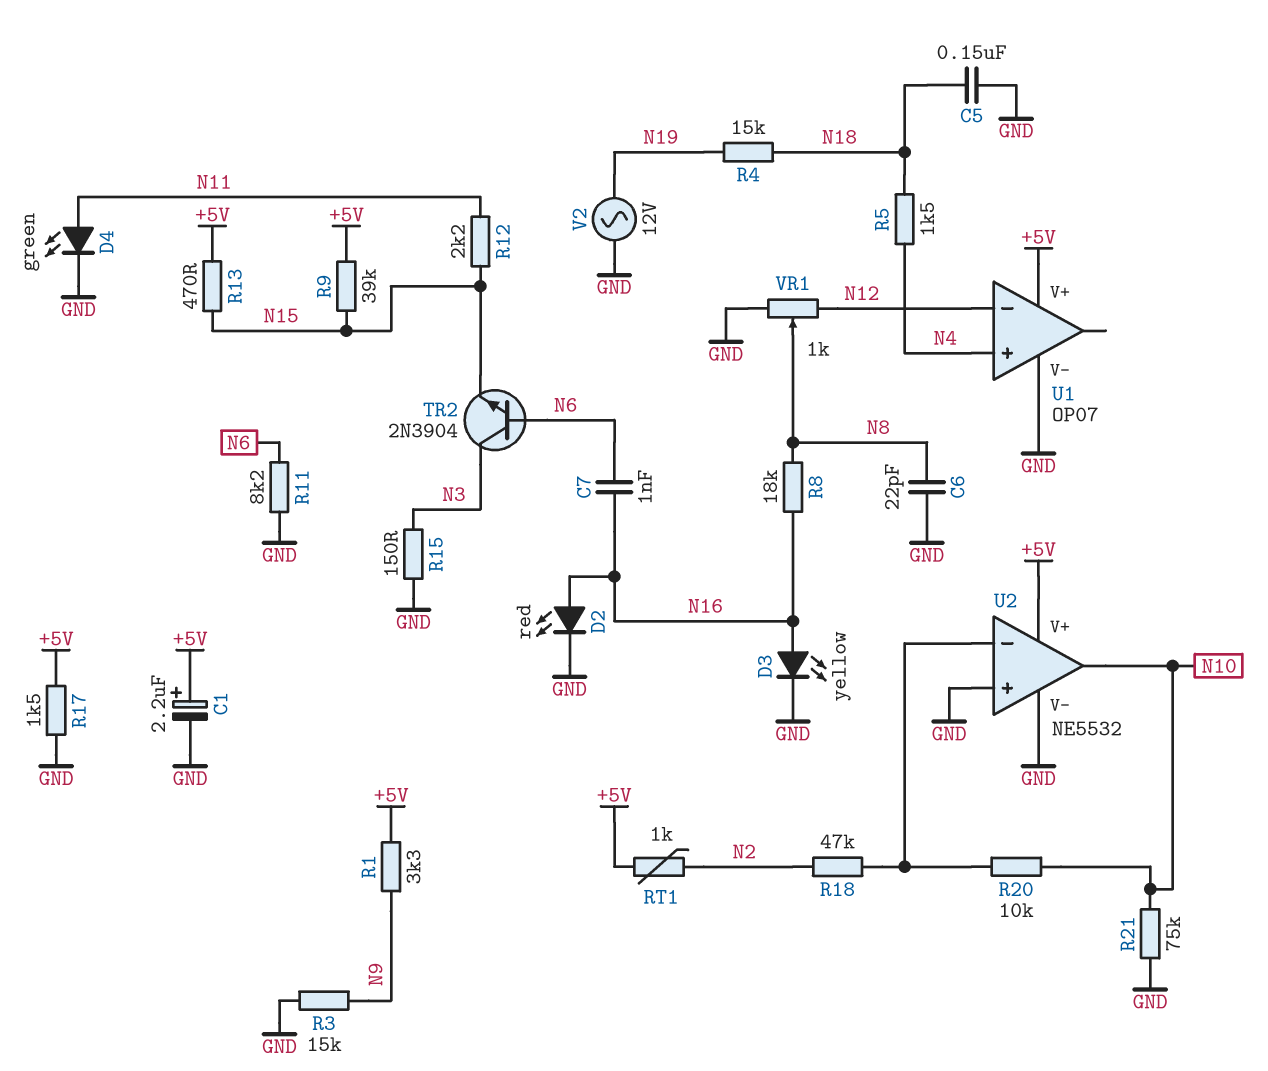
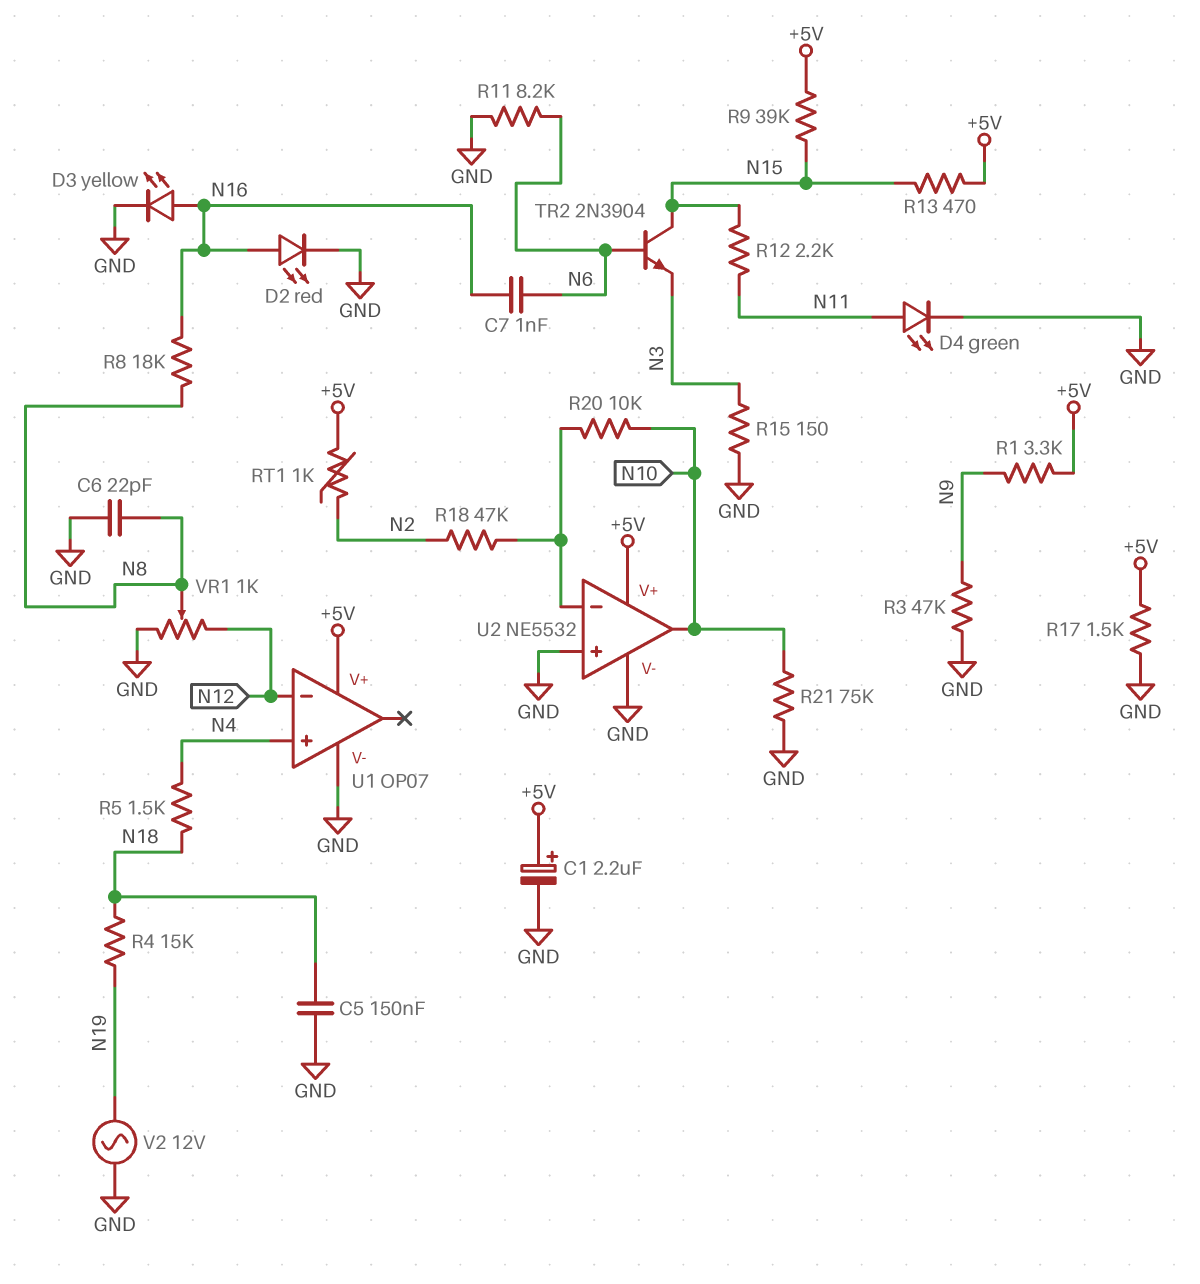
R3: 15k (GND, N9) -> 47k (GND, N9)
TR2: NPN 2N3904 (B N6, C N3, E N15) -> NPN 2N3904 (B N6, C N15, E N3)

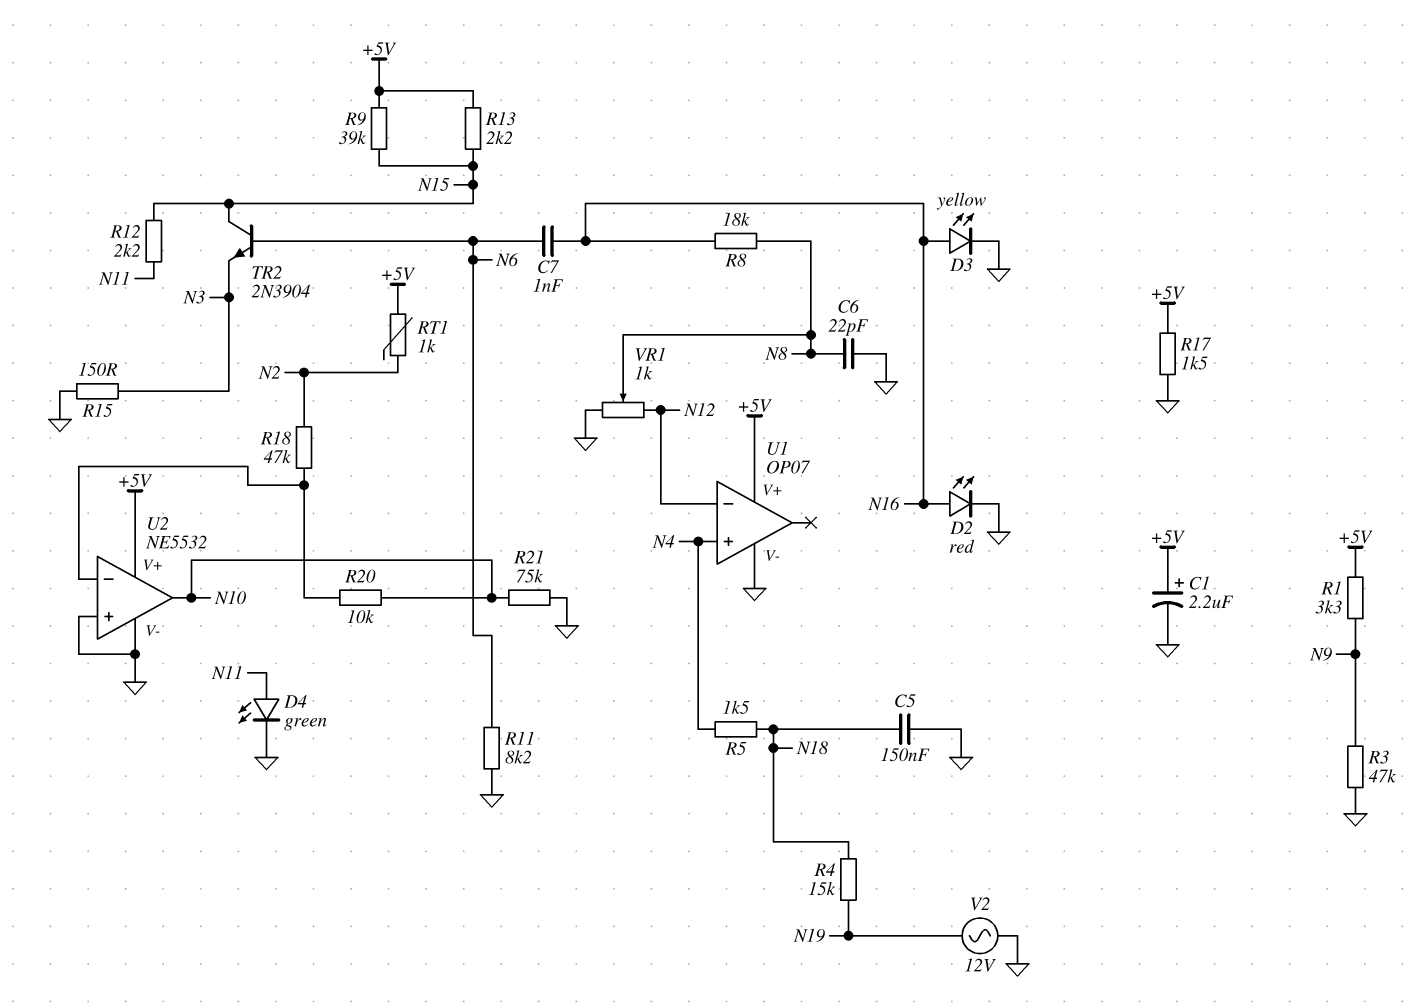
R13: 470 (+5V, N15) -> 2.2k (+5V, N15)

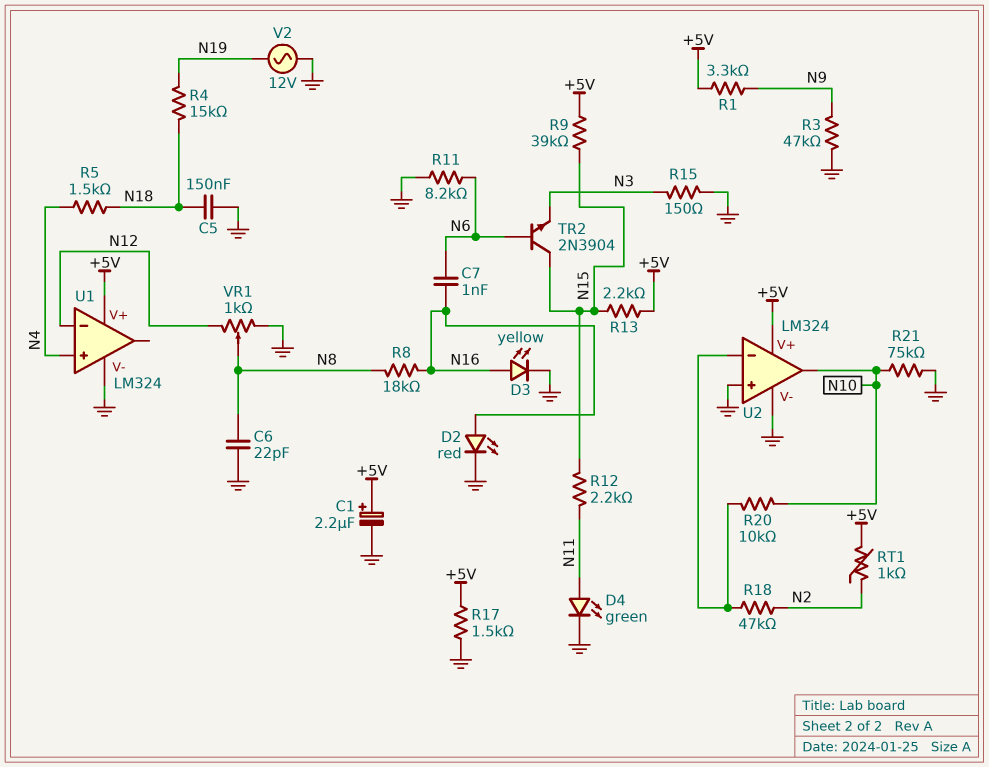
U1: OP07 -> LM324
U2: NE5532 -> LM324

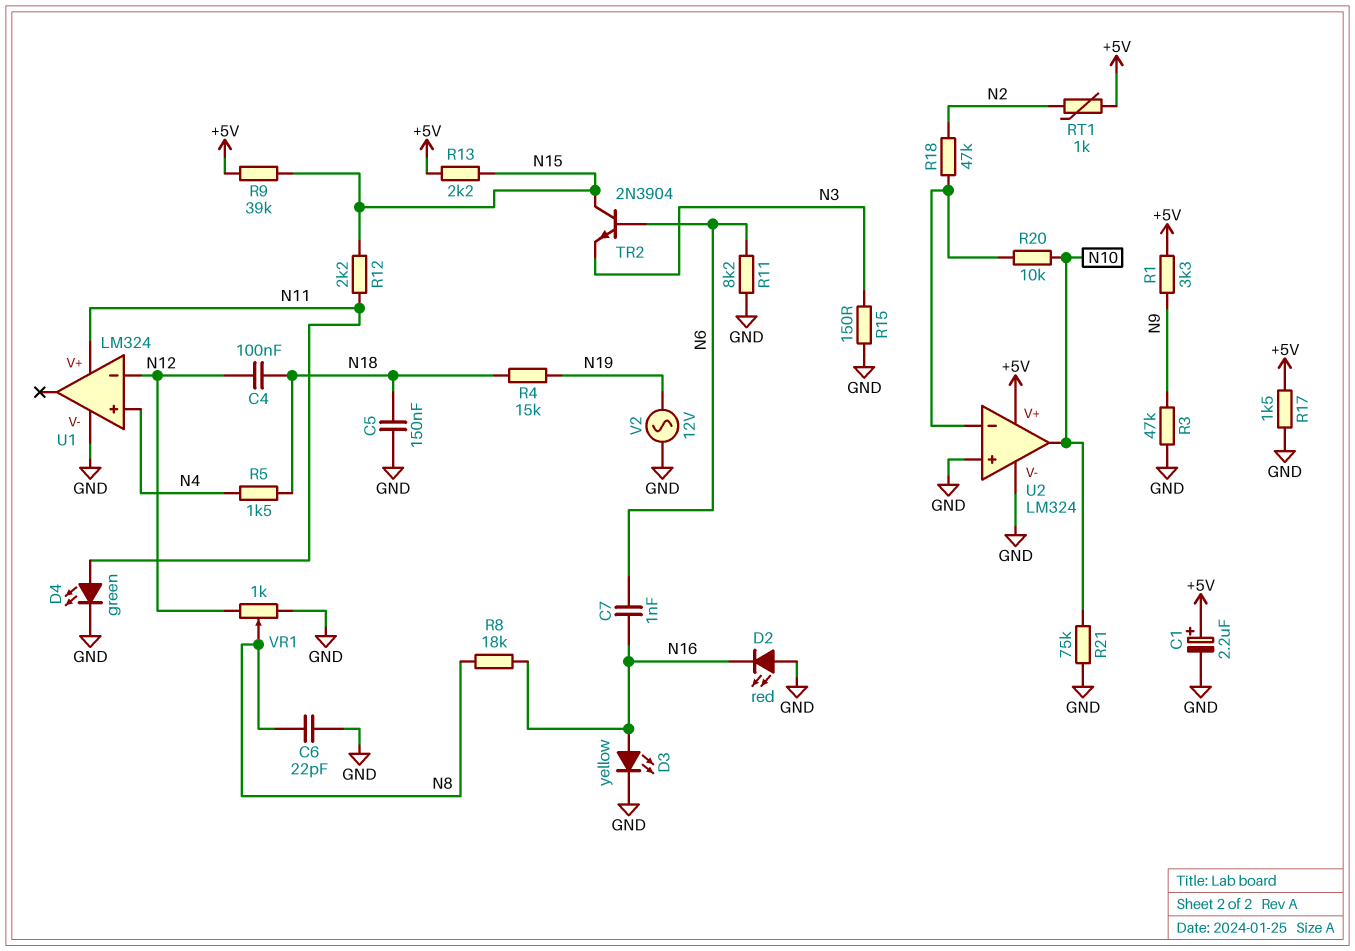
C4: none -> 100nF (N12, N18)
D2: LED red (A N16, K GND) -> LED red (A GND, K N16)
U1 pin V+: +5V -> N11

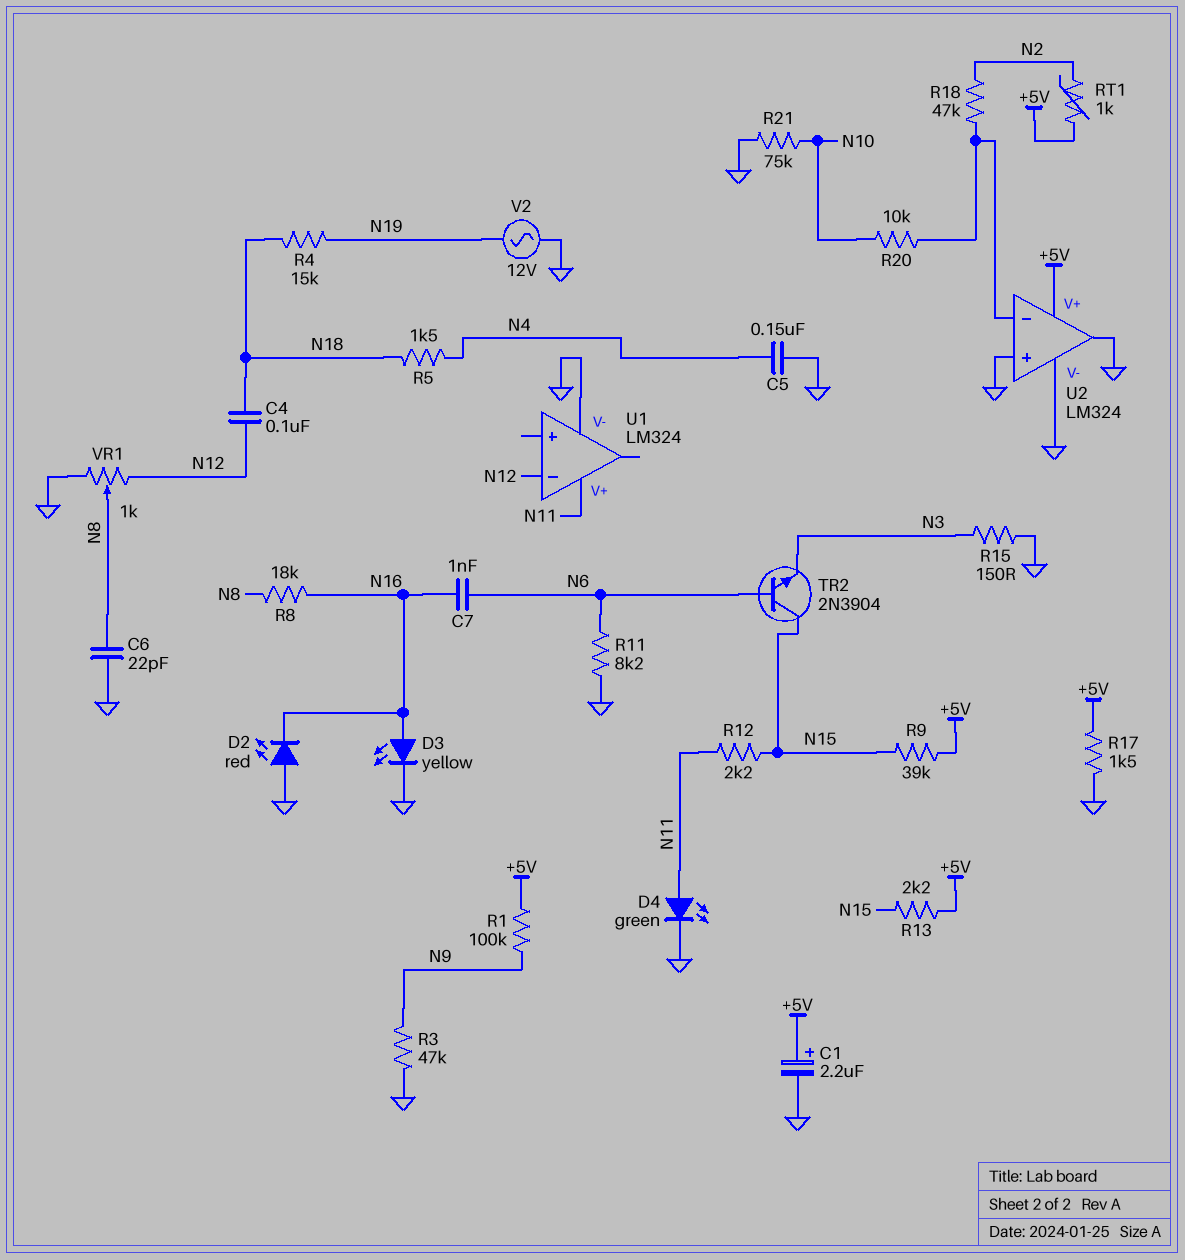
C5: 150nF (GND, N18) -> 150nF (GND, N4)
R1: 3.3k (+5V, N9) -> 100k (+5V, N9)
U1 pin in+: N4 -> none
U2 pin out: N10 -> GND

